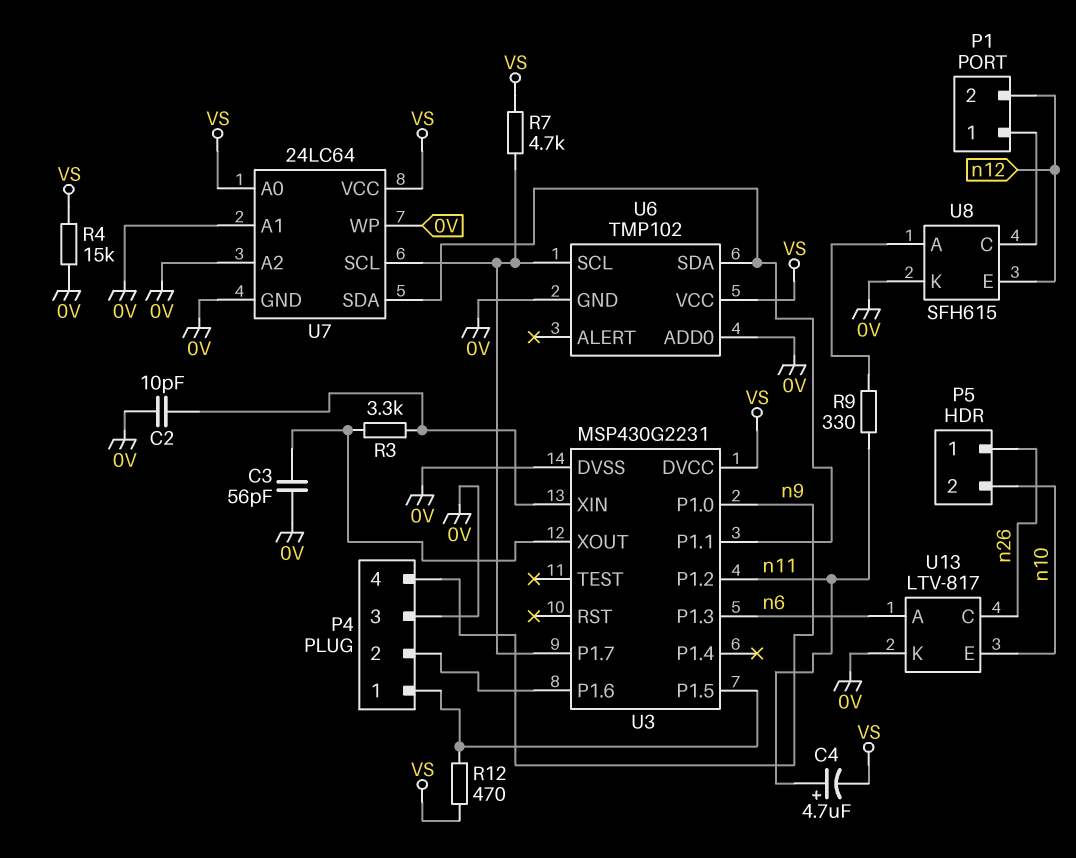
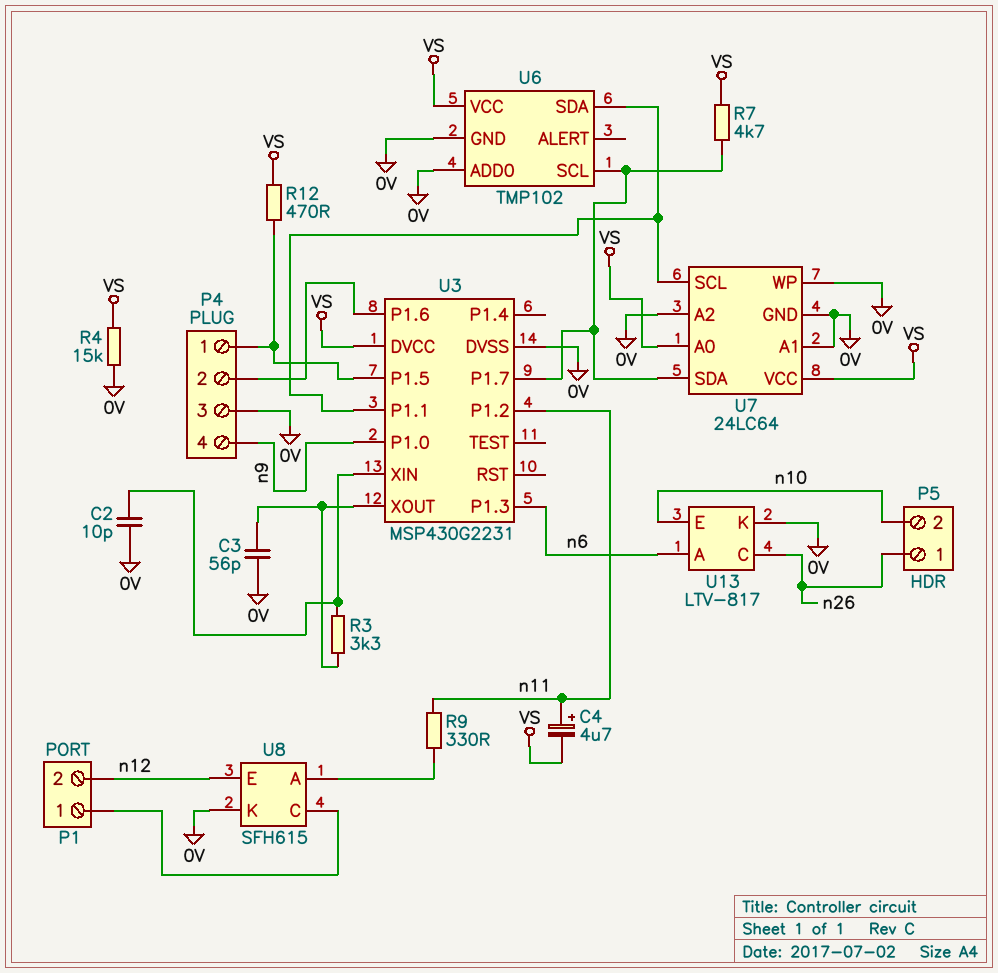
U7 pin SCL: U3/P1.7 -> U3/P1.1
U7 pin SDA: U3/P1.1 -> U3/P1.7

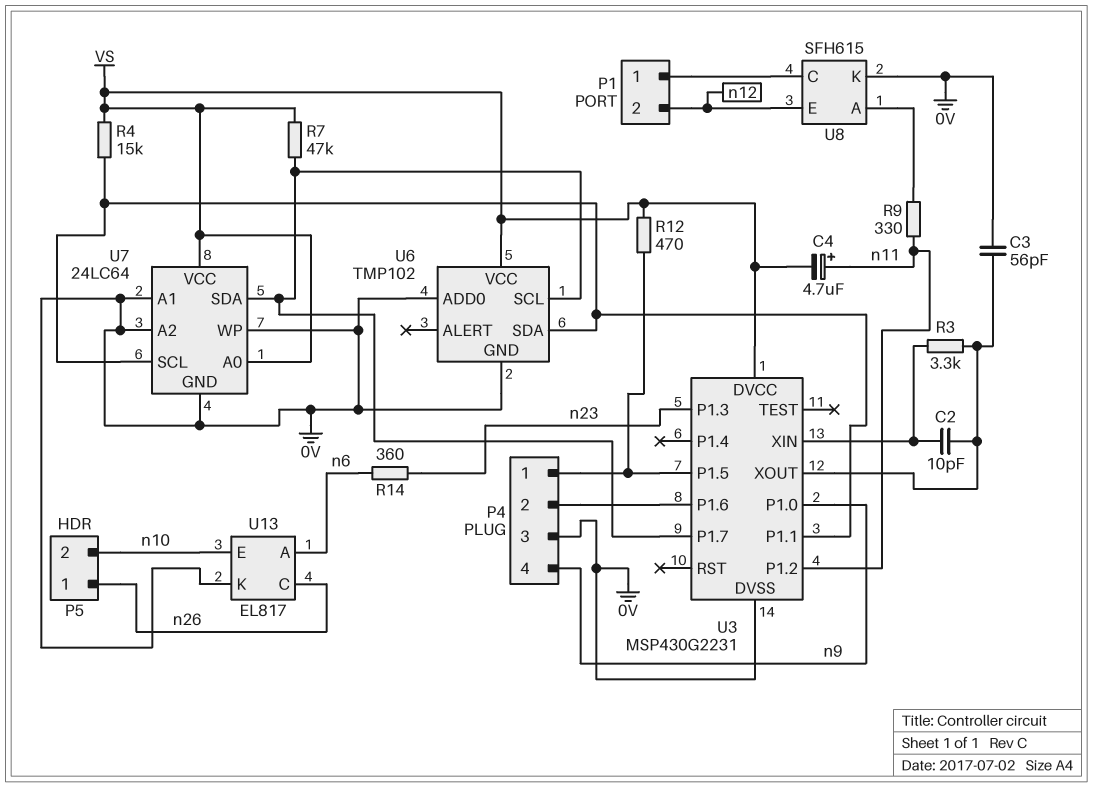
C2: 10pF (0V, U3/XIN) -> 10pF (U3/XIN, U3/XOUT)
R4: 15k (0V, VS) -> 15k (U3/P1.1, VS)
R7: 4.7k (U3/P1.7, VS) -> 47k (U3/P1.7, VS)
R14: none -> 360 (n6, n23)
U3 pin P1.3: n6 -> n23
U13: LTV-817 -> EL817

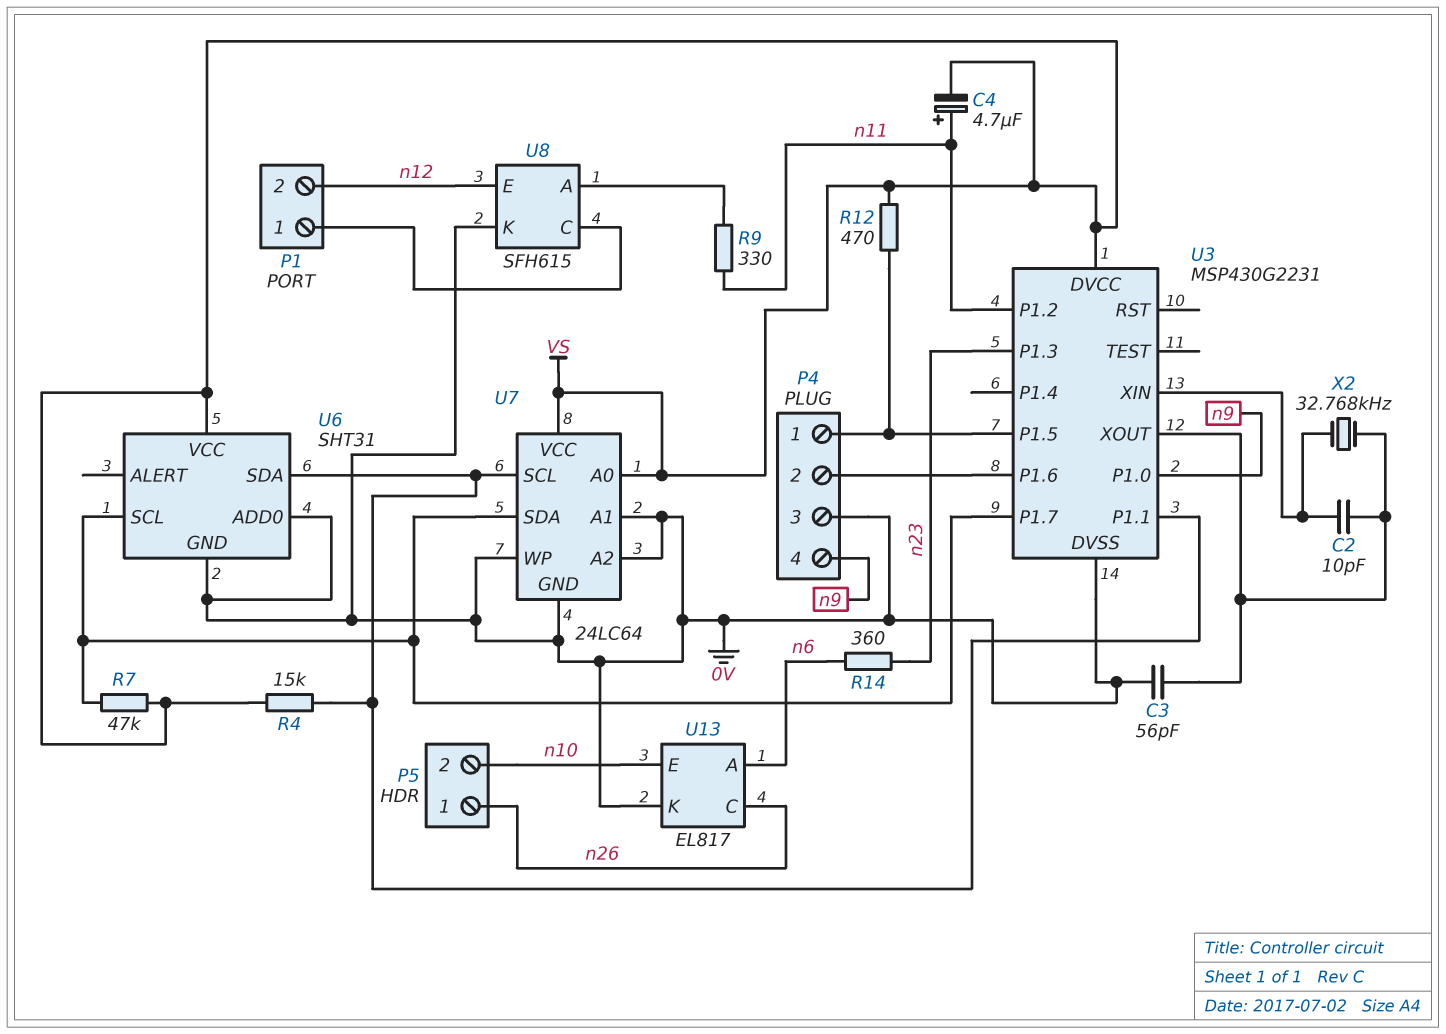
R3: 3.3k (U3/XIN, U3/XOUT) -> none
U6: TMP102 -> SHT31
X2: none -> 32.768kHz (U3/XIN, U3/XOUT)

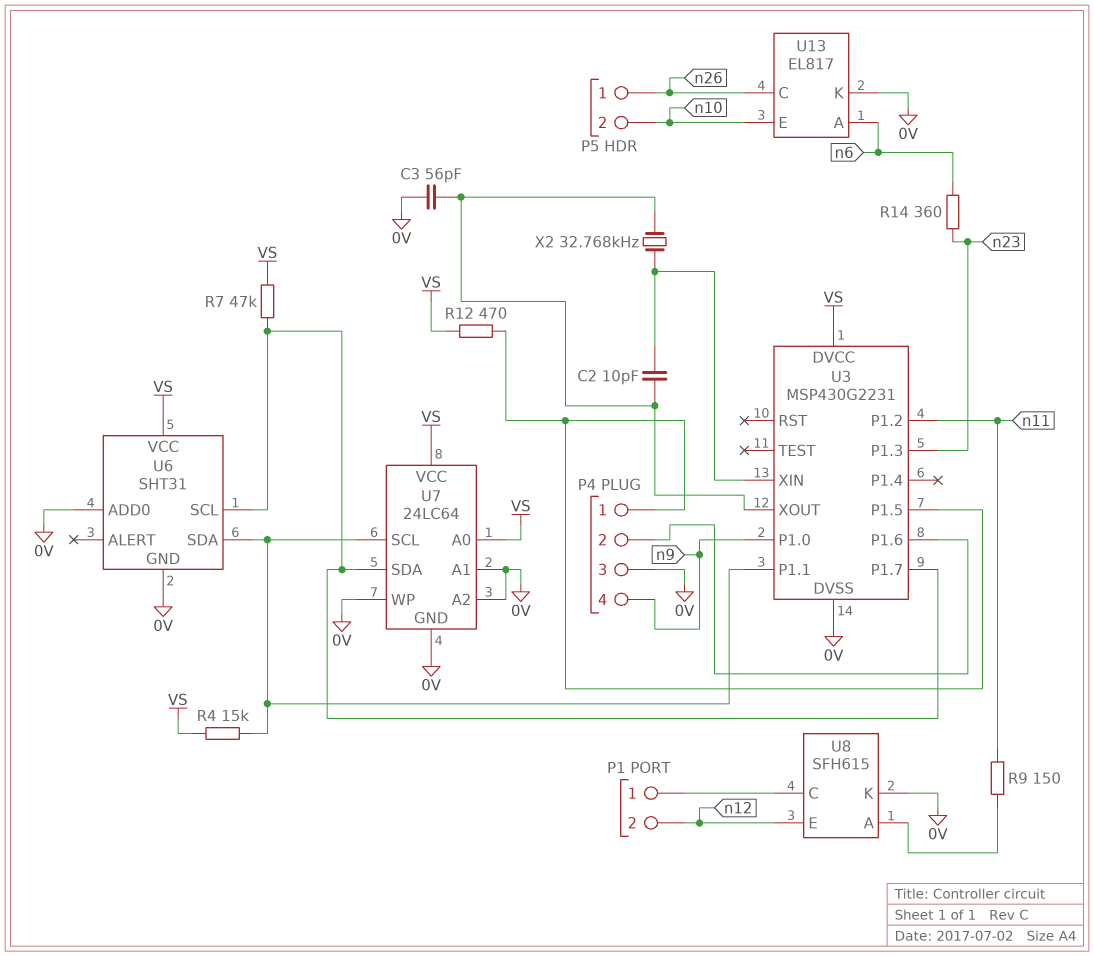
C4: 4.7uF (plus n11, minus VS) -> none
R9: 330 (U8/A, n11) -> 150 (U8/A, n11)

